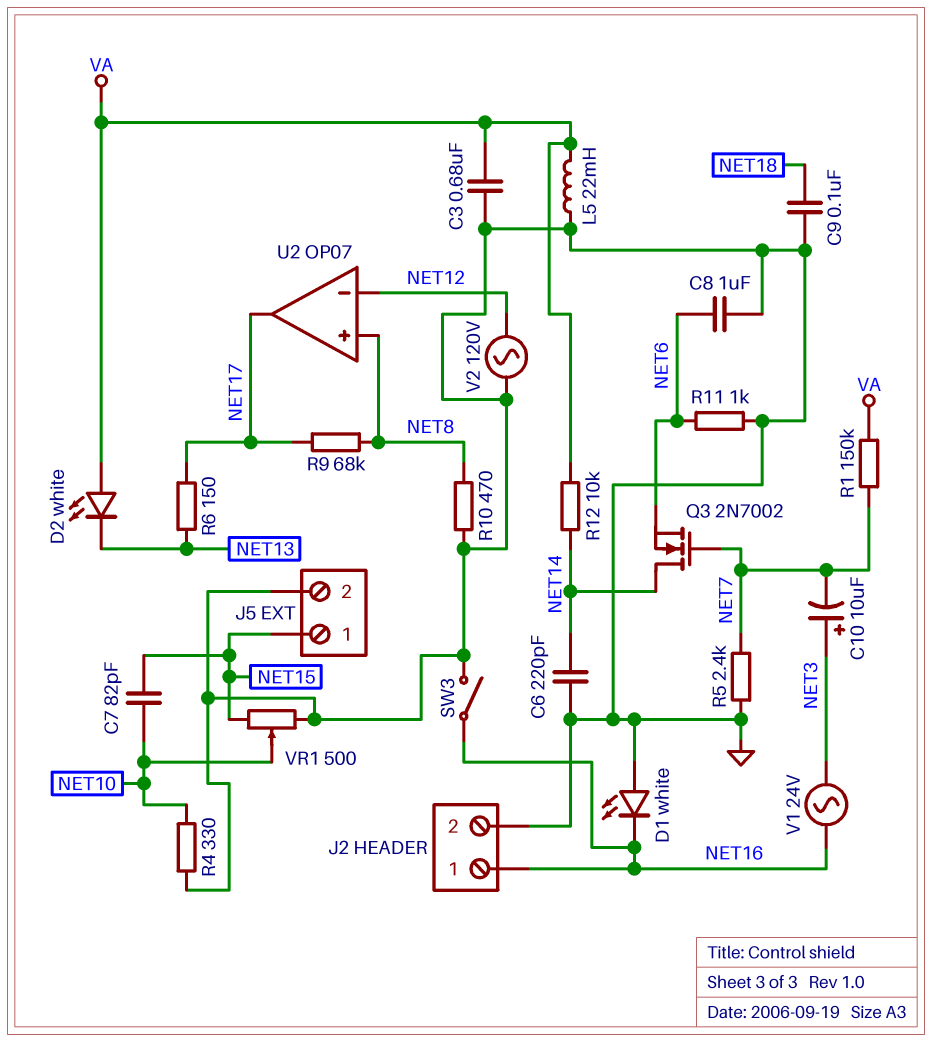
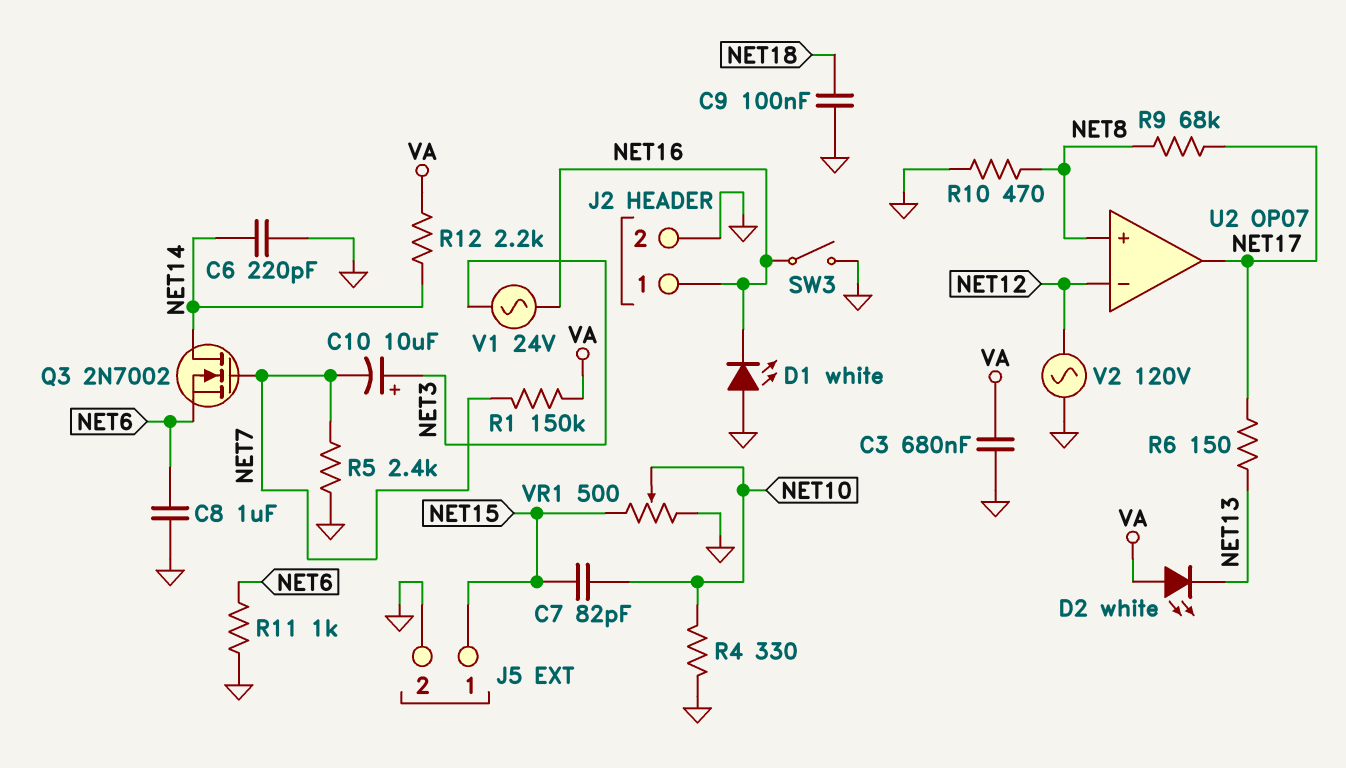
L5: 22mH (GND, VA) -> none
R12: 10k (NET14, VA) -> 2.2k (NET14, VA)

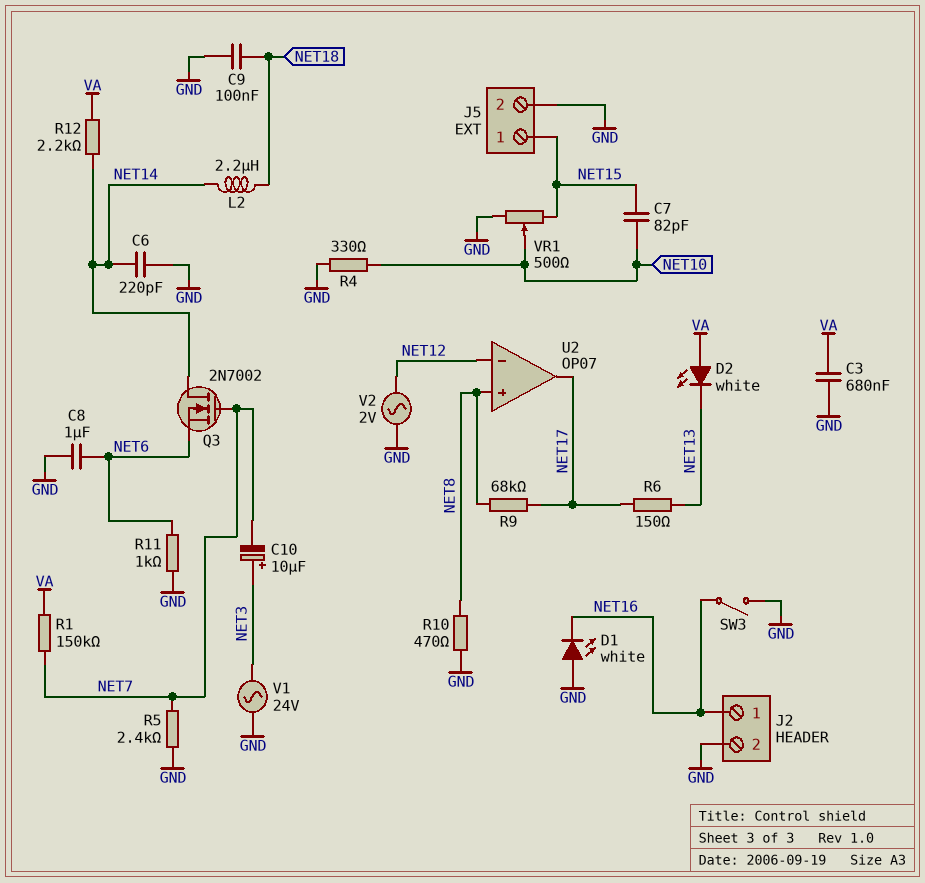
L2: none -> 2.2uH (NET14, NET18)
V1: AC 24V (NET3, NET16) -> AC 24V (GND, NET3)
V2: AC 120V (GND, NET12) -> AC 2V (GND, NET12)

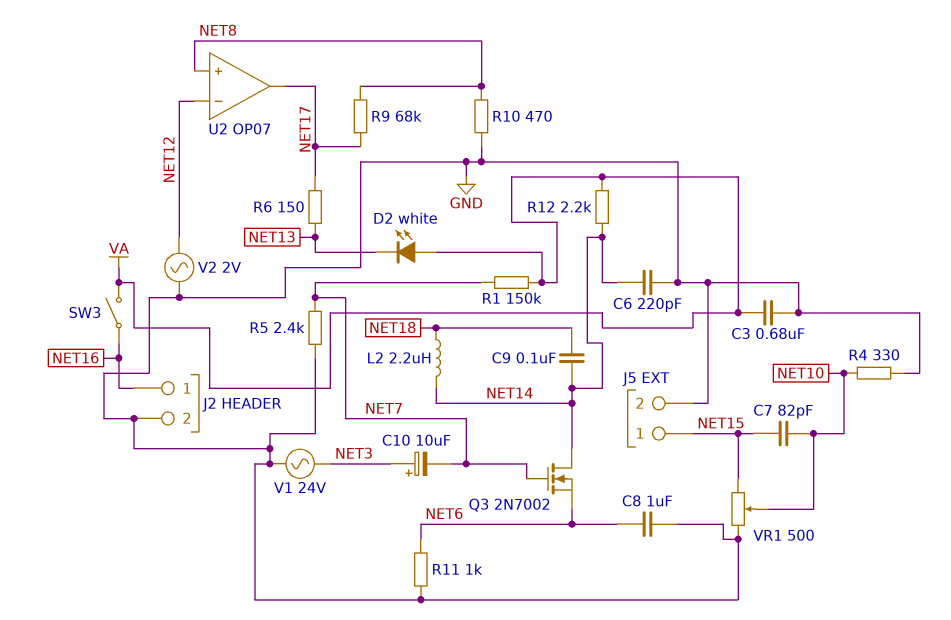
C9: 100nF (GND, NET18) -> 100nF (NET14, NET18)
D1: LED white (A GND, K NET16) -> none
SW3: switch (GND, NET16) -> switch (NET16, VA)

